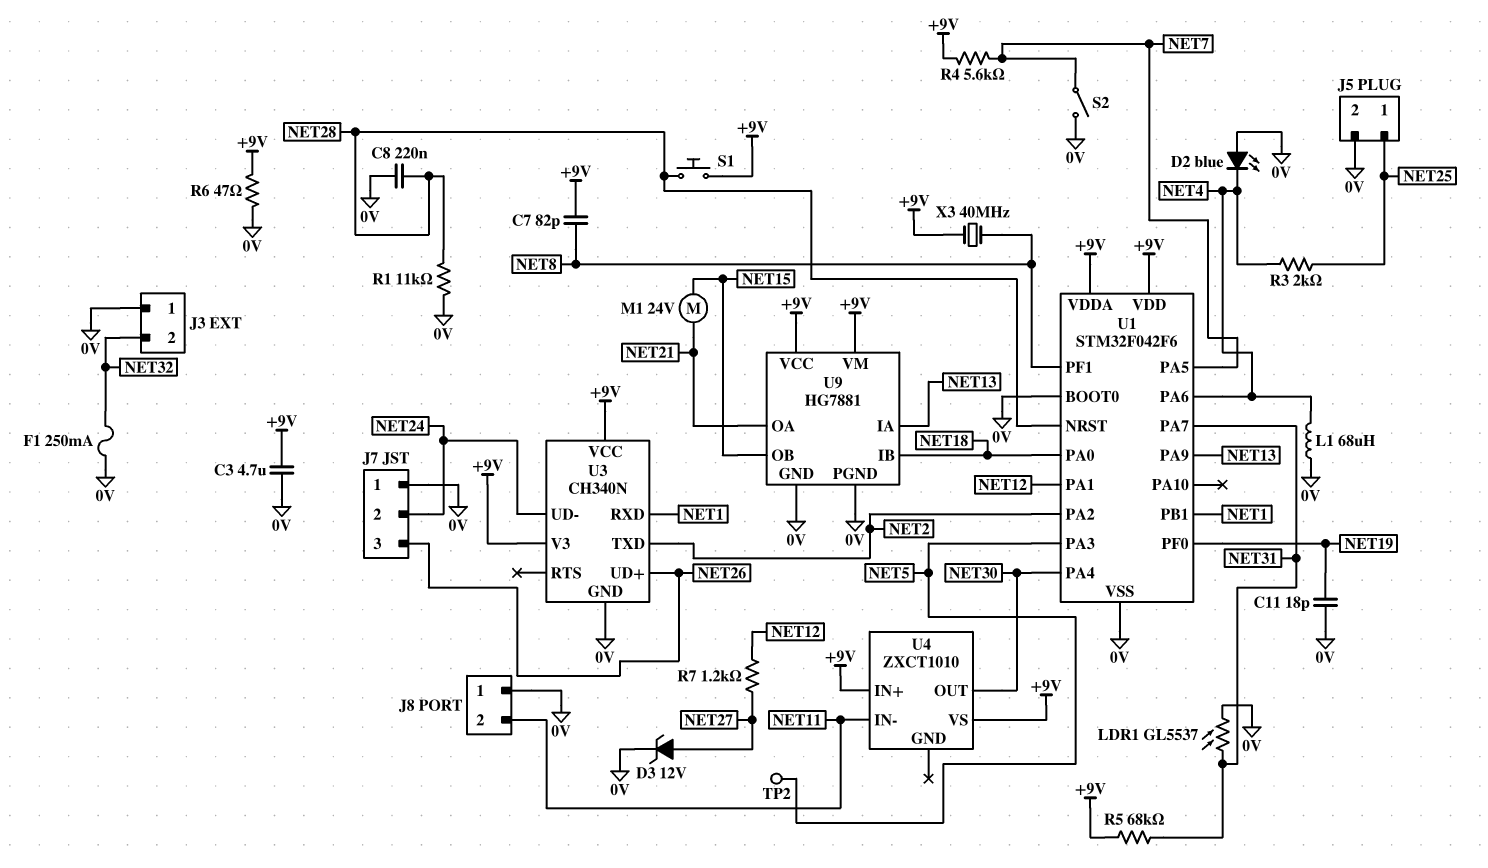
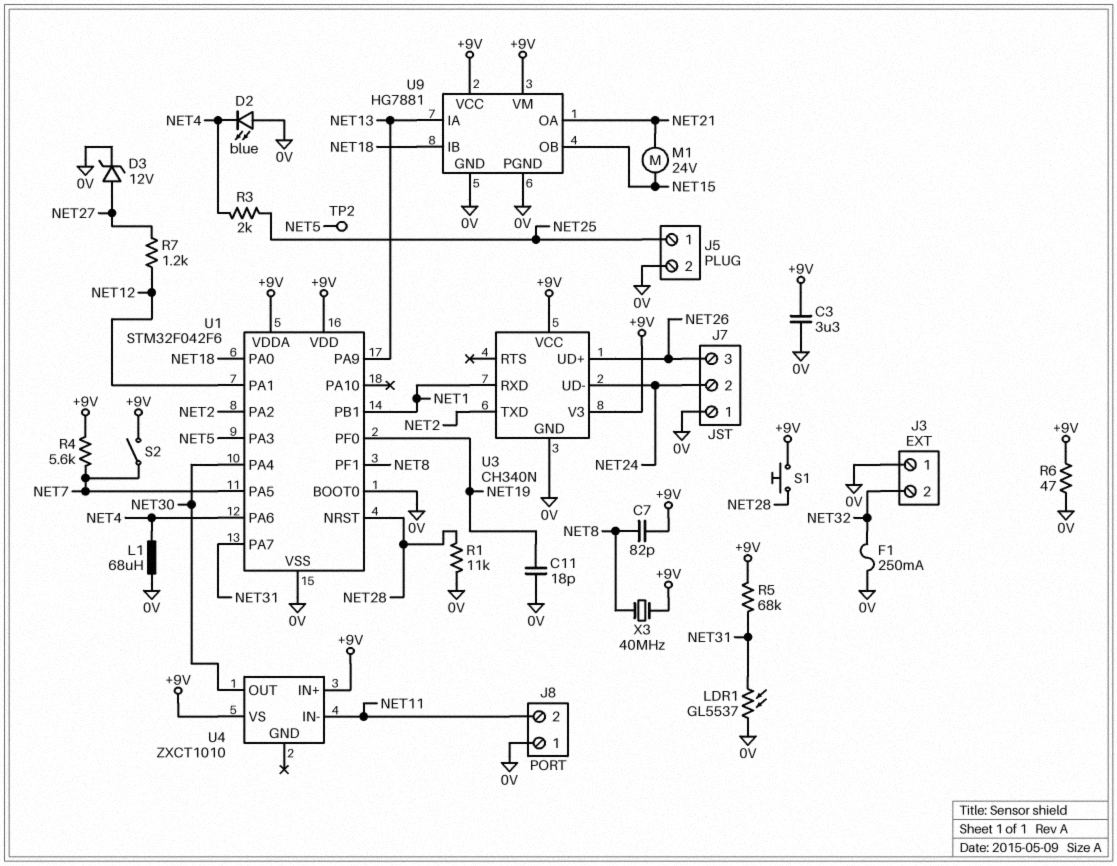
C3: 4.7uF (+9V, 0V) -> 3.3uF (+9V, 0V)
C8: 220nF (0V, NET28) -> none
S2: switch (0V, NET7) -> switch (+9V, NET7)

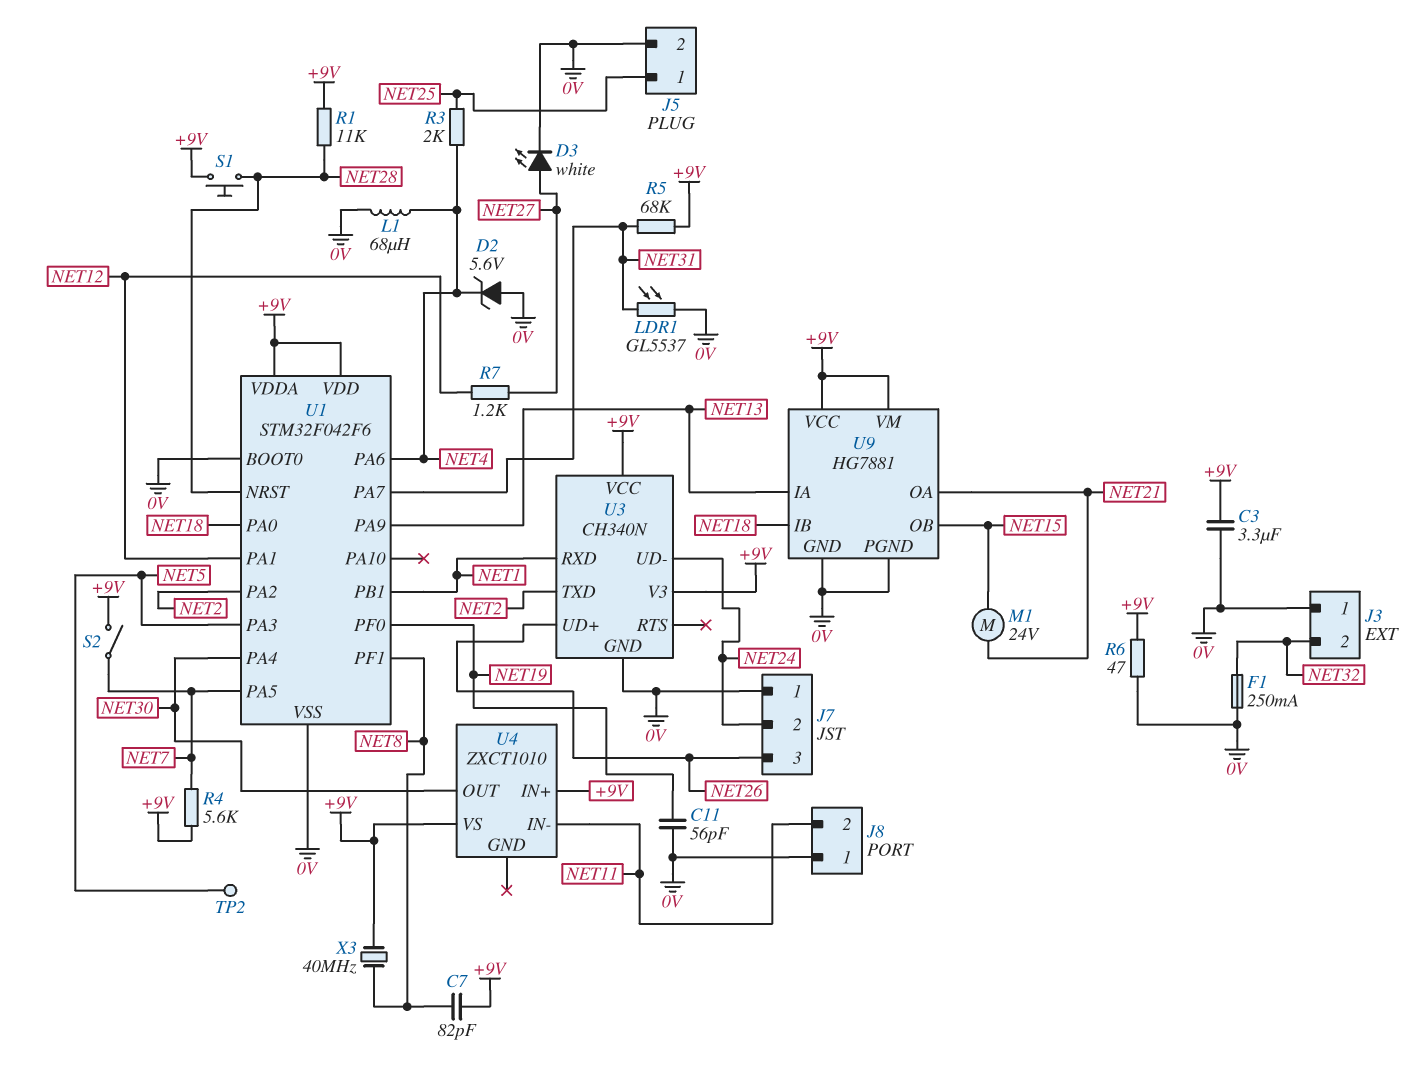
C11: 18pF (0V, NET19) -> 56pF (0V, NET19)
D2: LED blue (A 0V, K NET4) -> zener 5.6V (A 0V, K NET4)
D3: zener 12V (A NET27, K 0V) -> LED white (A NET27, K 0V)
R1: 11k (0V, NET28) -> 11k (+9V, NET28)

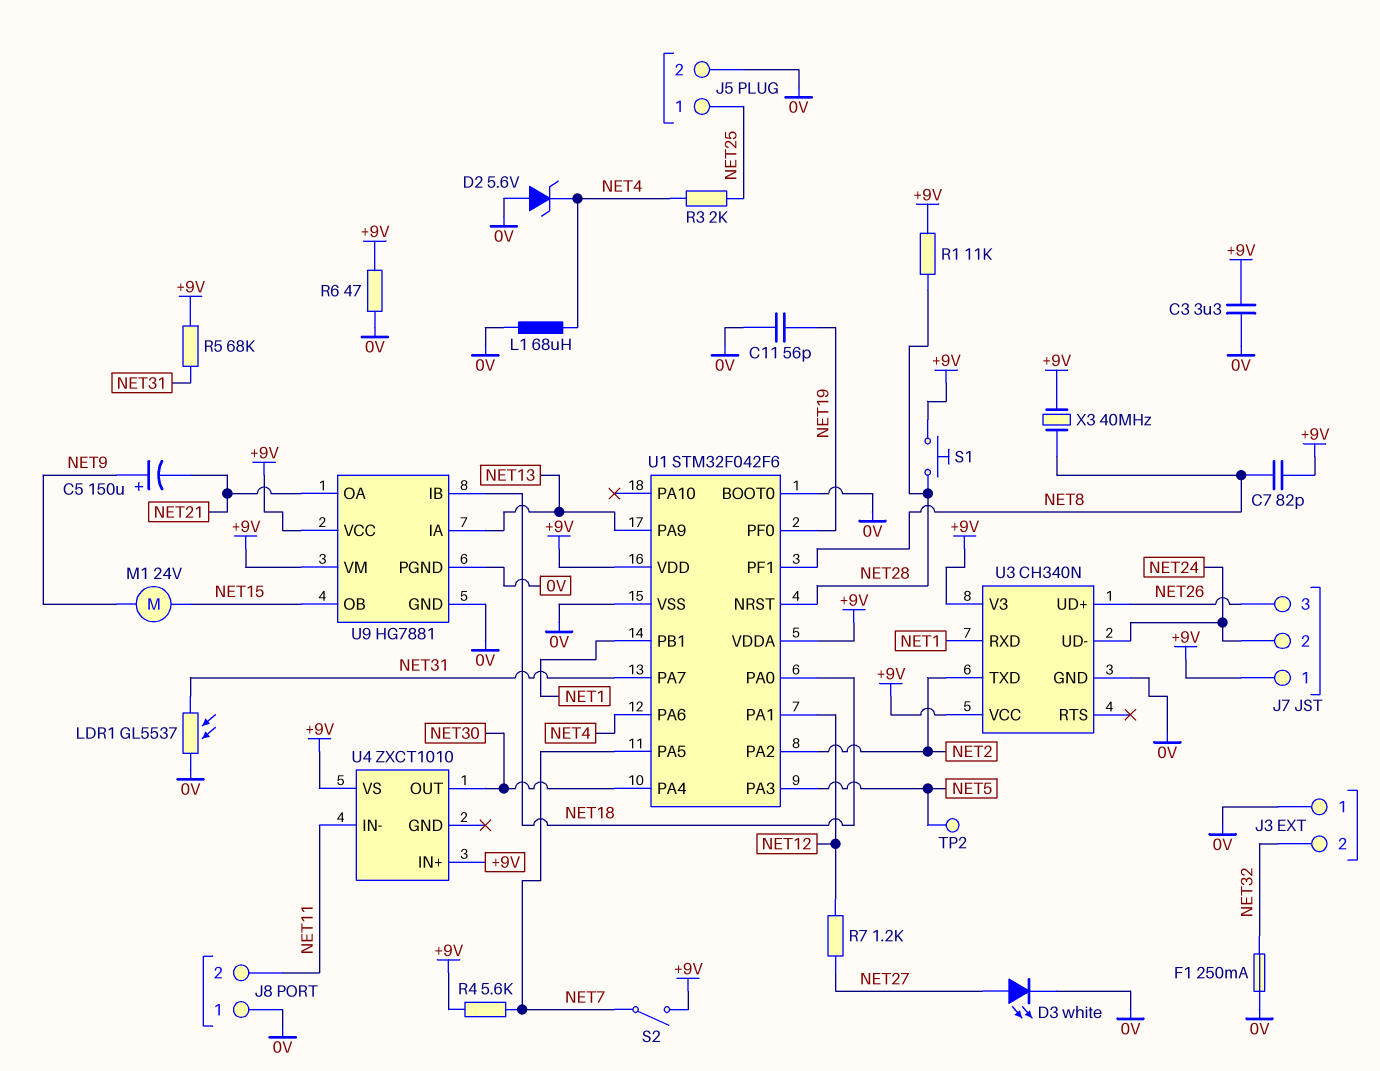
C5: none -> 150uF (plus NET9, minus NET21)
J7 pin 1: 0V -> +9V
M1: motor 24V (NET15, NET21) -> motor 24V (NET9, NET15)

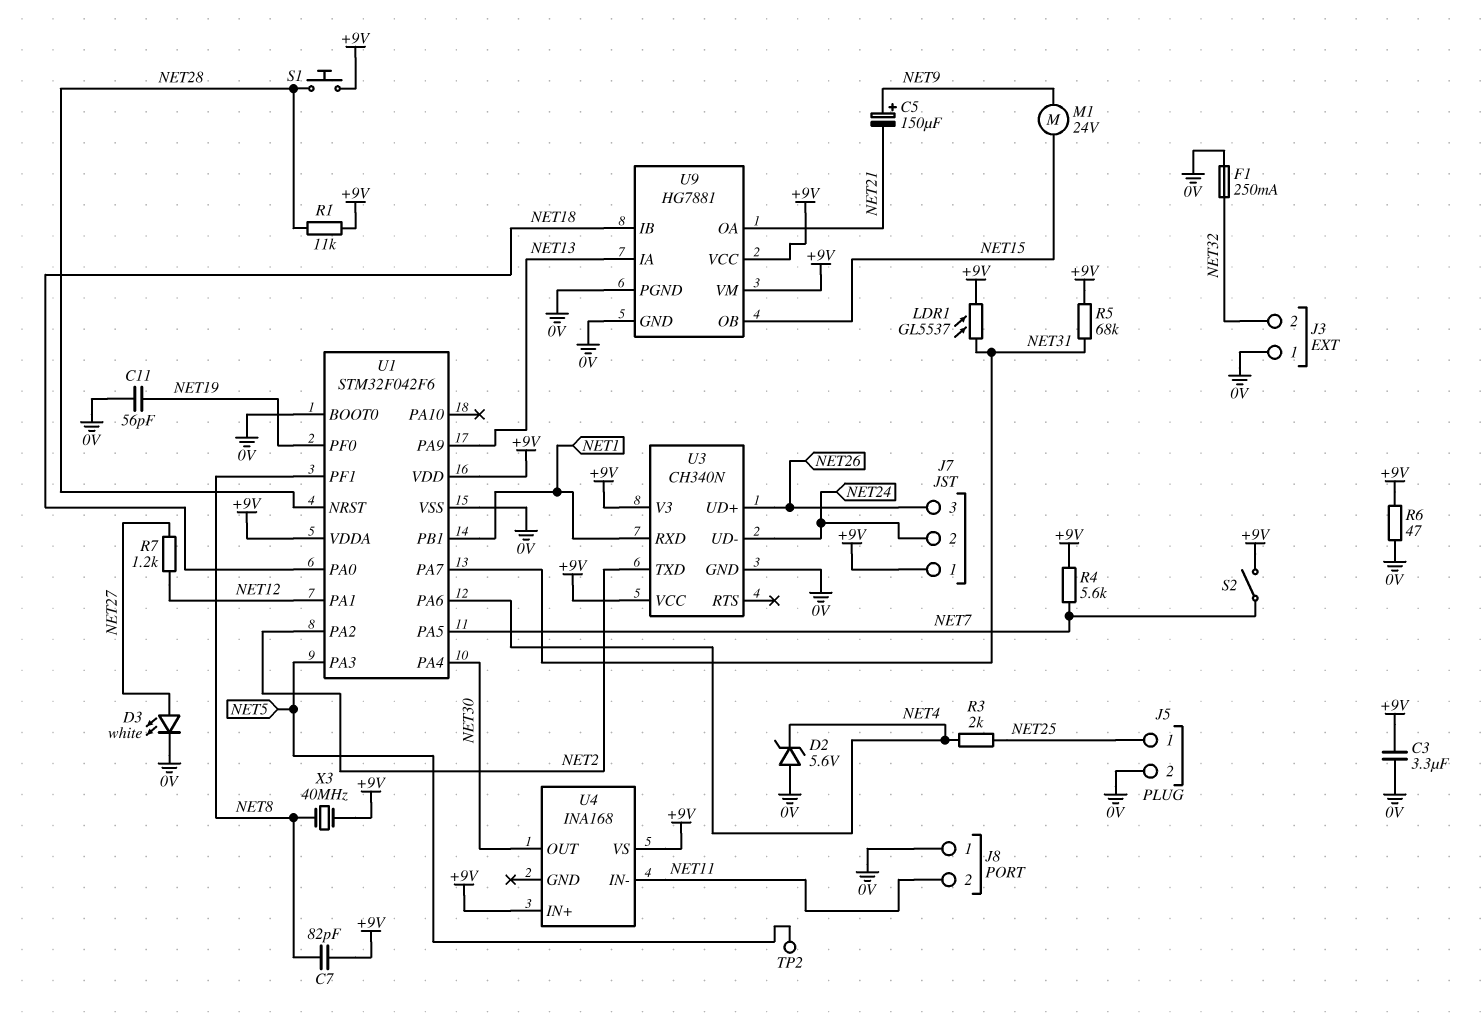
L1: 68uH (0V, NET4) -> none
LDR1: GL5537 (0V, NET31) -> GL5537 (+9V, NET31)
U4: ZXCT1010 -> INA168

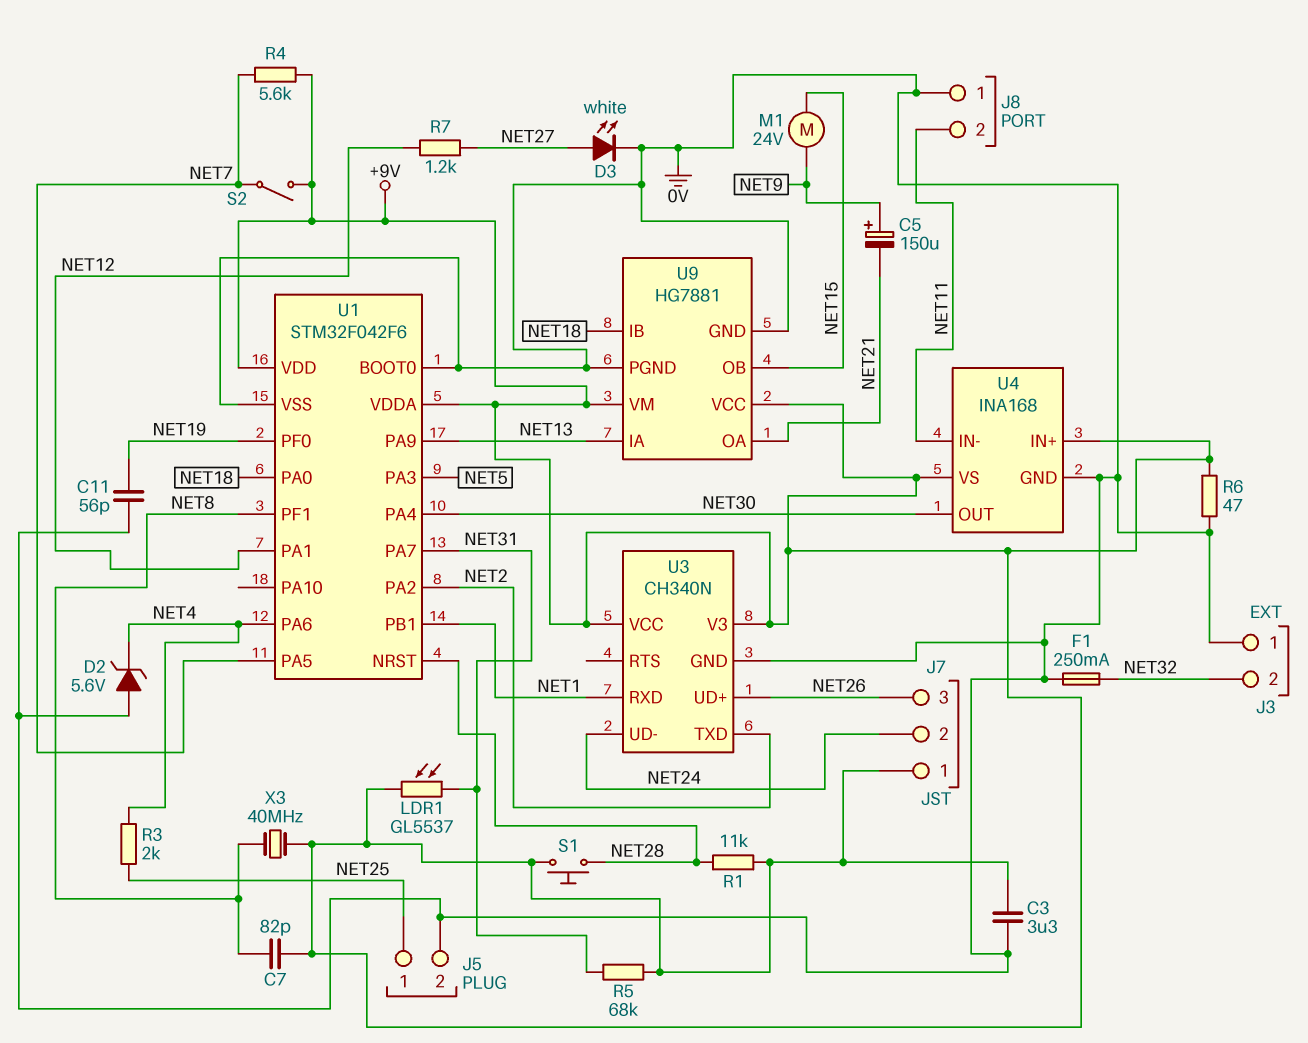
TP2: test point (NET5) -> none
U4 pin GND: none -> 0V

